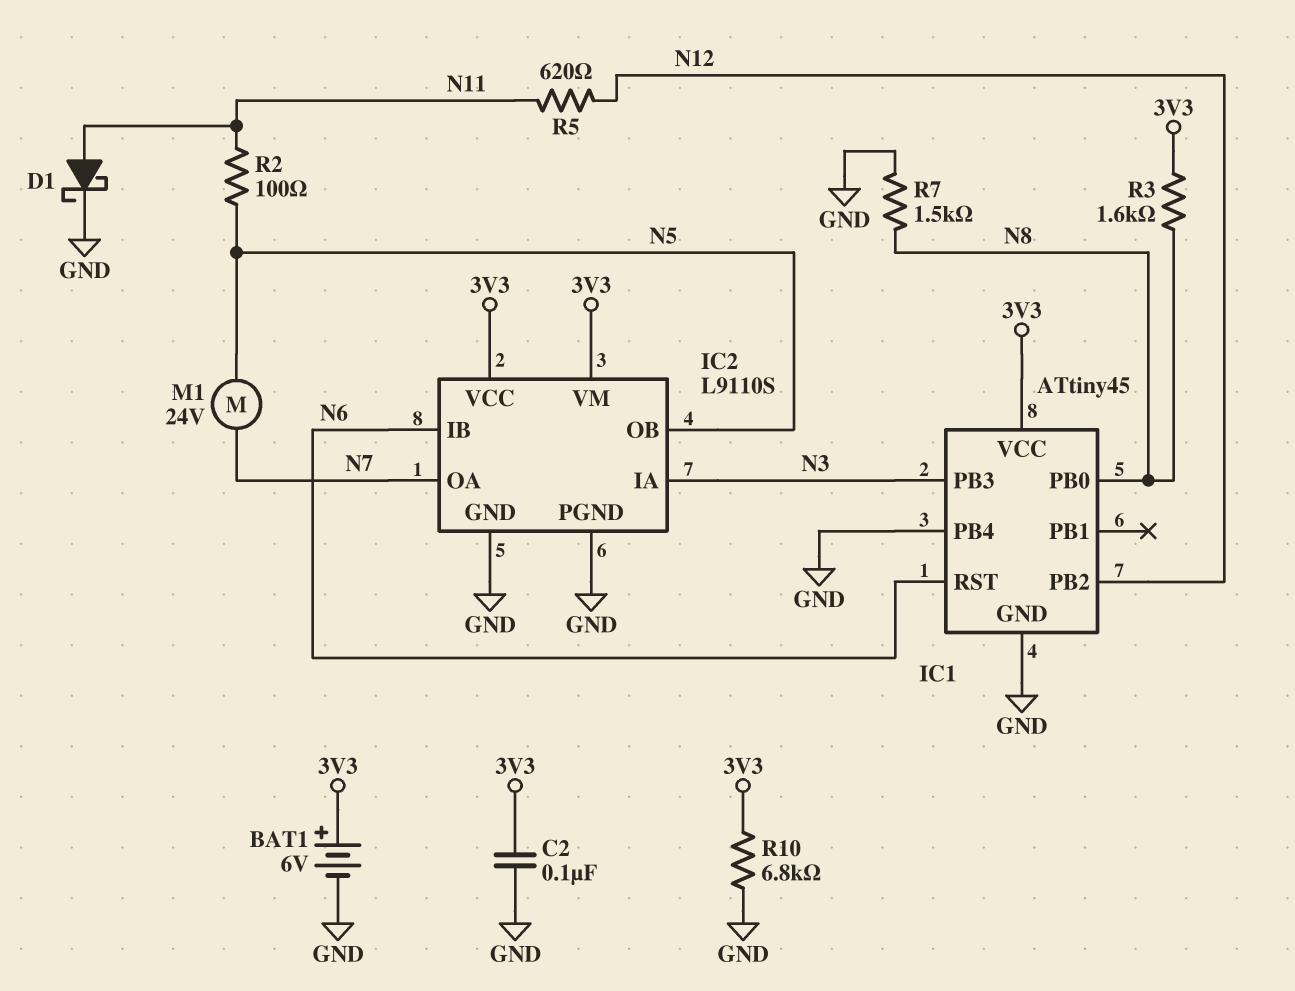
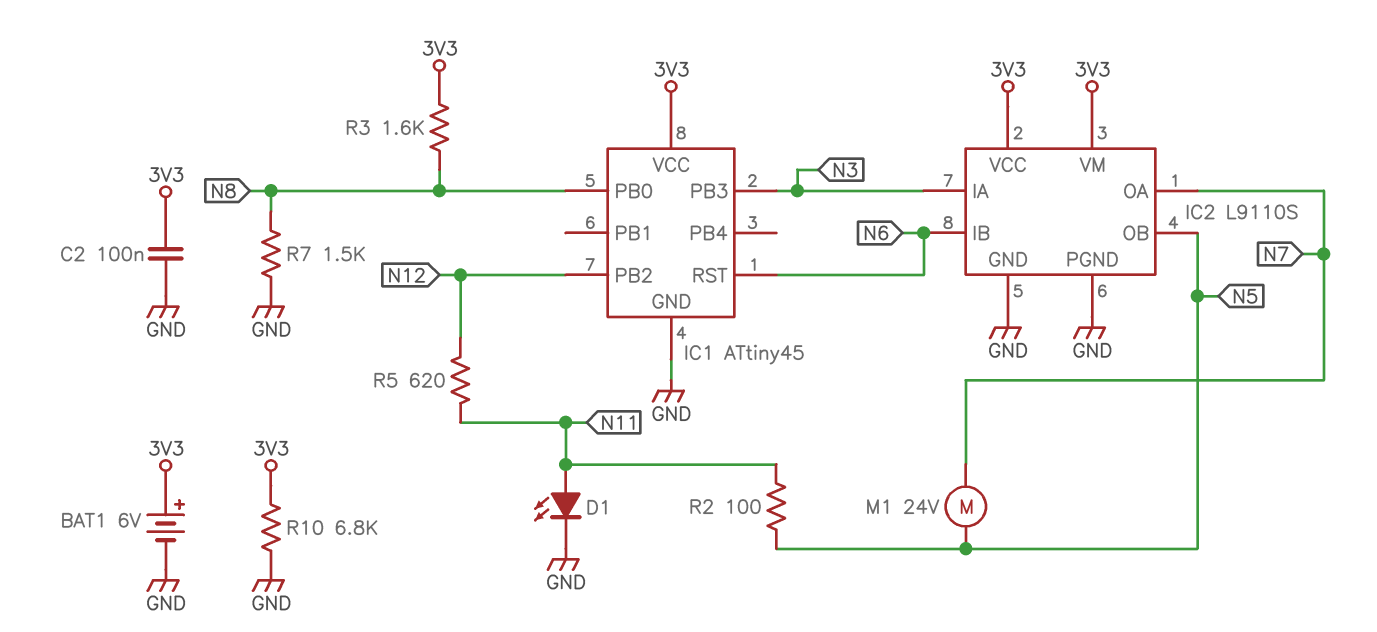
D1: schottky (A N11, K GND) -> LED (A N11, K GND)
IC1 pin PB4: GND -> none

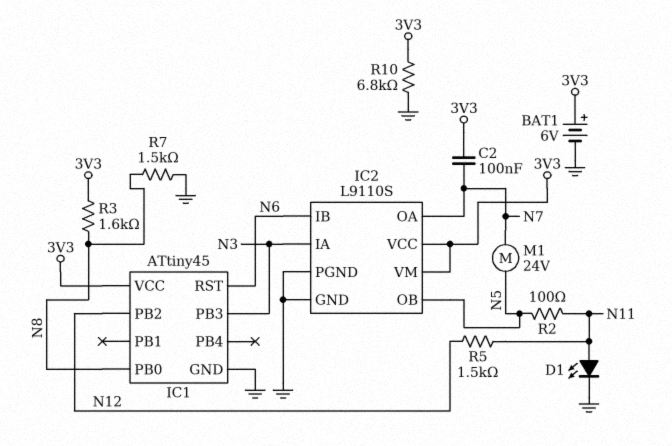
C2: 100nF (3V3, GND) -> 100nF (3V3, N7)
R5: 620 (N11, N12) -> 1.5k (N11, N12)

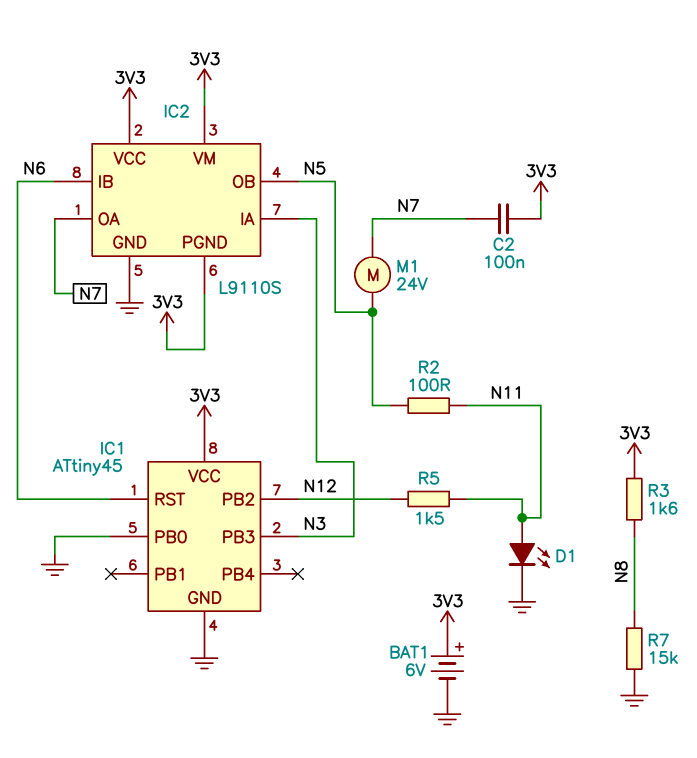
IC1 pin PB0: N8 -> GND
IC2 pin PGND: GND -> 3V3
R7: 1.5k (GND, N8) -> 15k (GND, N8)
R10: 6.8k (3V3, GND) -> none

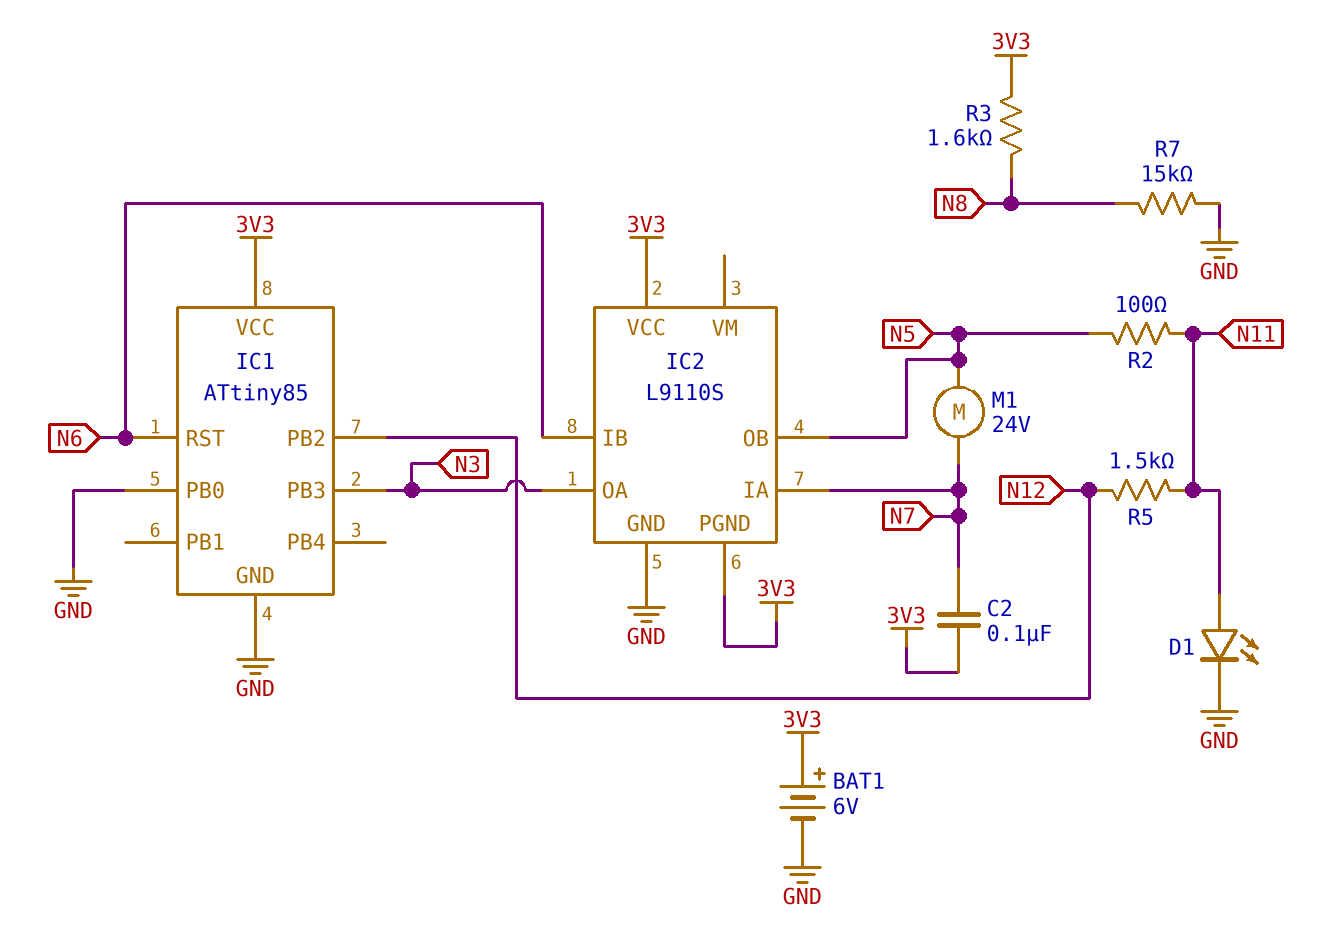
IC1: ATtiny45 -> ATtiny85
IC2 pin IA: N3 -> N7
IC2 pin OA: N7 -> N3
IC2 pin VM: 3V3 -> none

